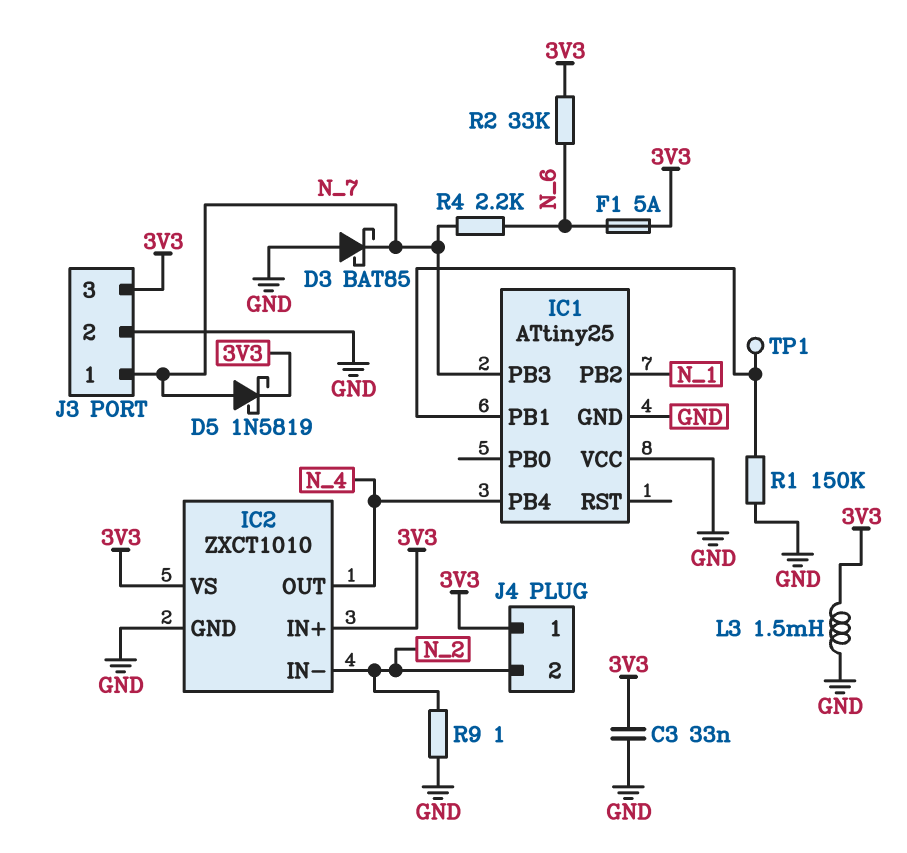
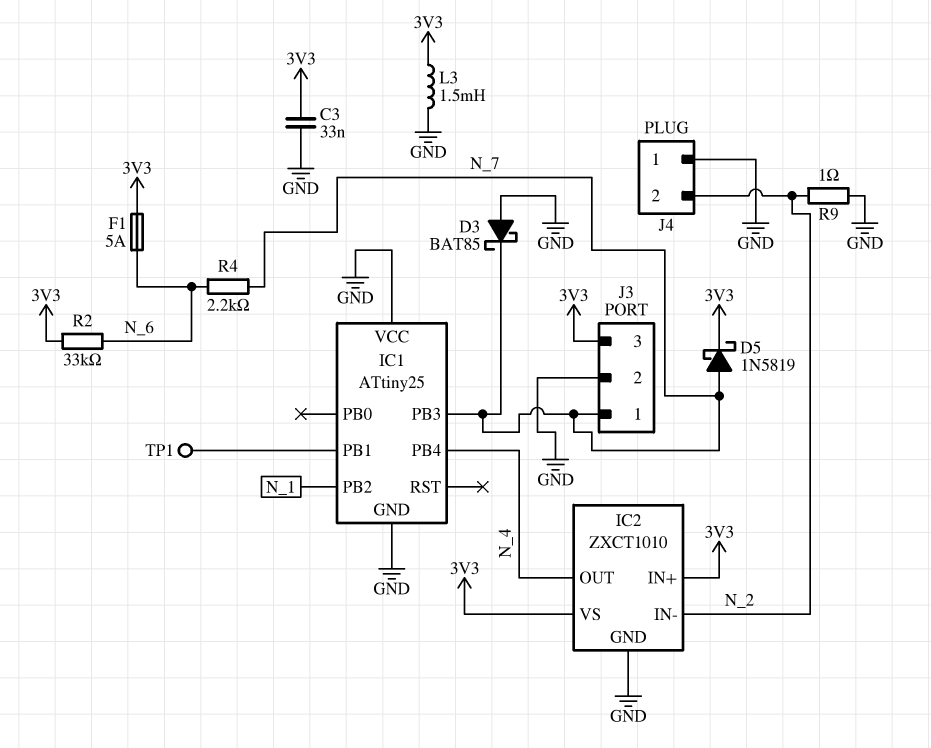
J4 pin 1: 3V3 -> GND
R1: 150k (GND, IC1/PB1) -> none

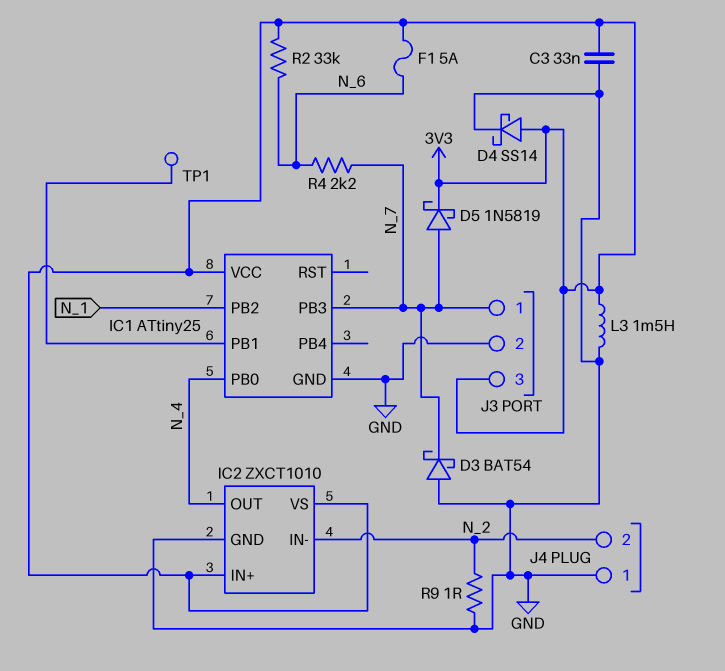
D3: schottky BAT85 (A GND, K N_7) -> schottky BAT54 (A GND, K N_7)
D4: none -> schottky SS14 (A 3V3, K GND)
IC1 pin PB0: none -> N_4
IC1 pin PB4: N_4 -> none
IC1 pin VCC: GND -> 3V3

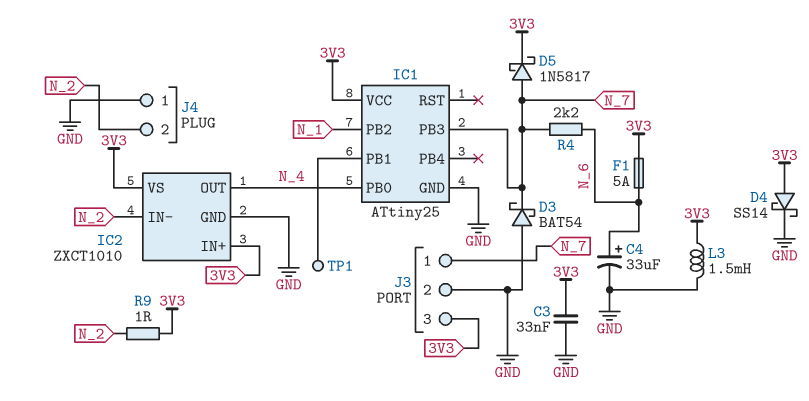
C4: none -> 33uF (plus N_6, minus GND)
D5: schottky 1N5819 (A N_7, K 3V3) -> schottky 1N5817 (A N_7, K 3V3)
R2: 33k (3V3, N_6) -> none
R9: 1 (GND, N_2) -> 1 (3V3, N_2)

